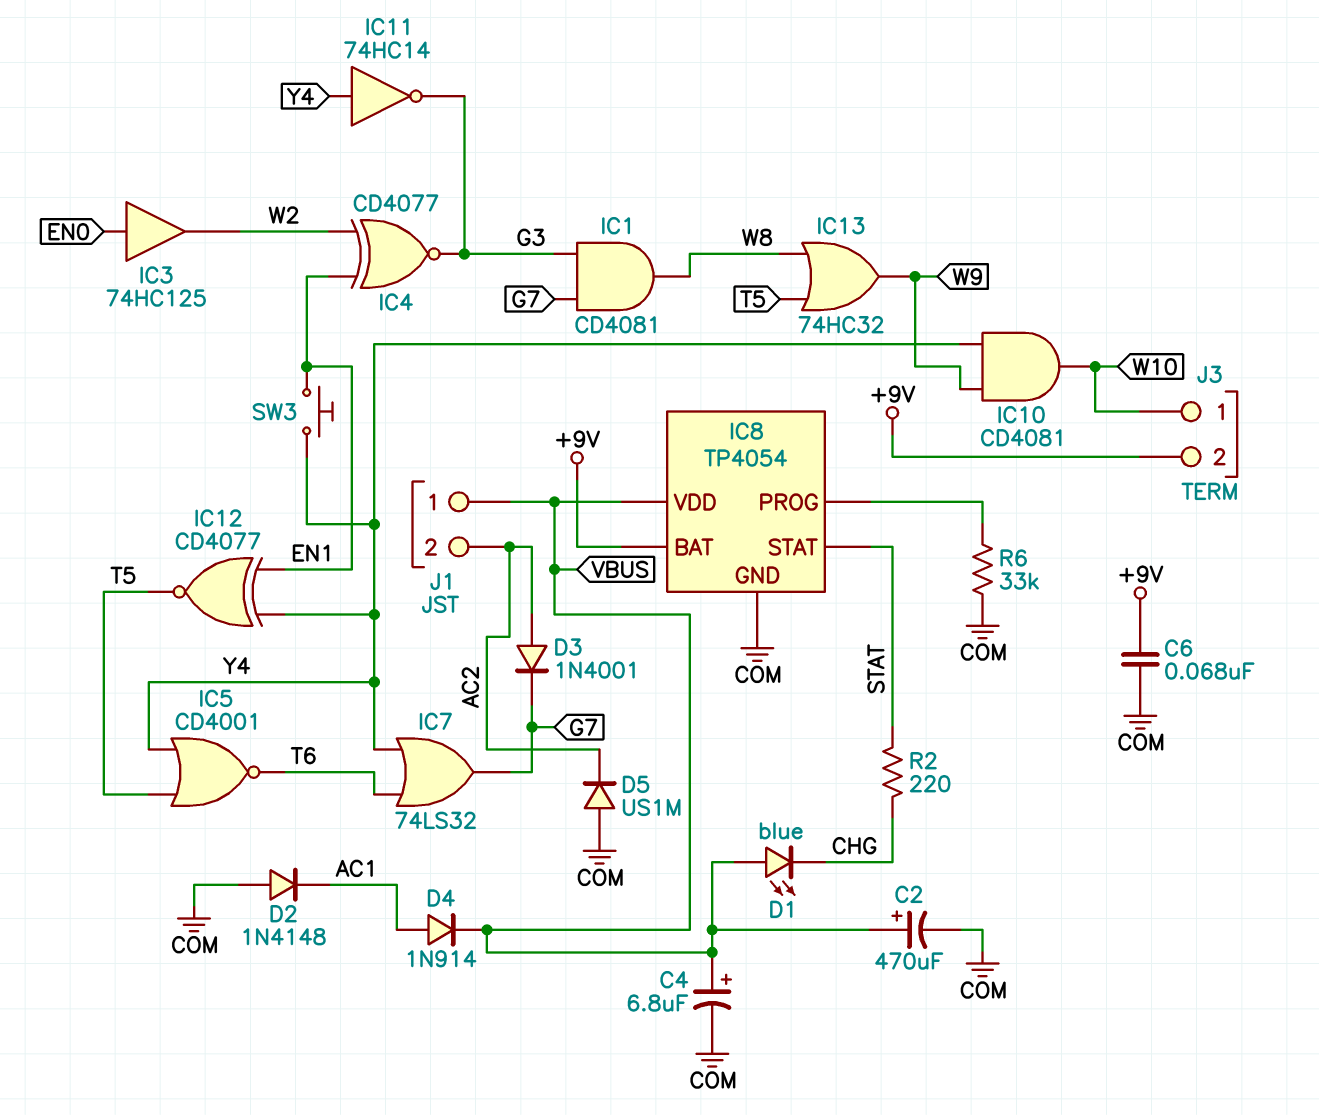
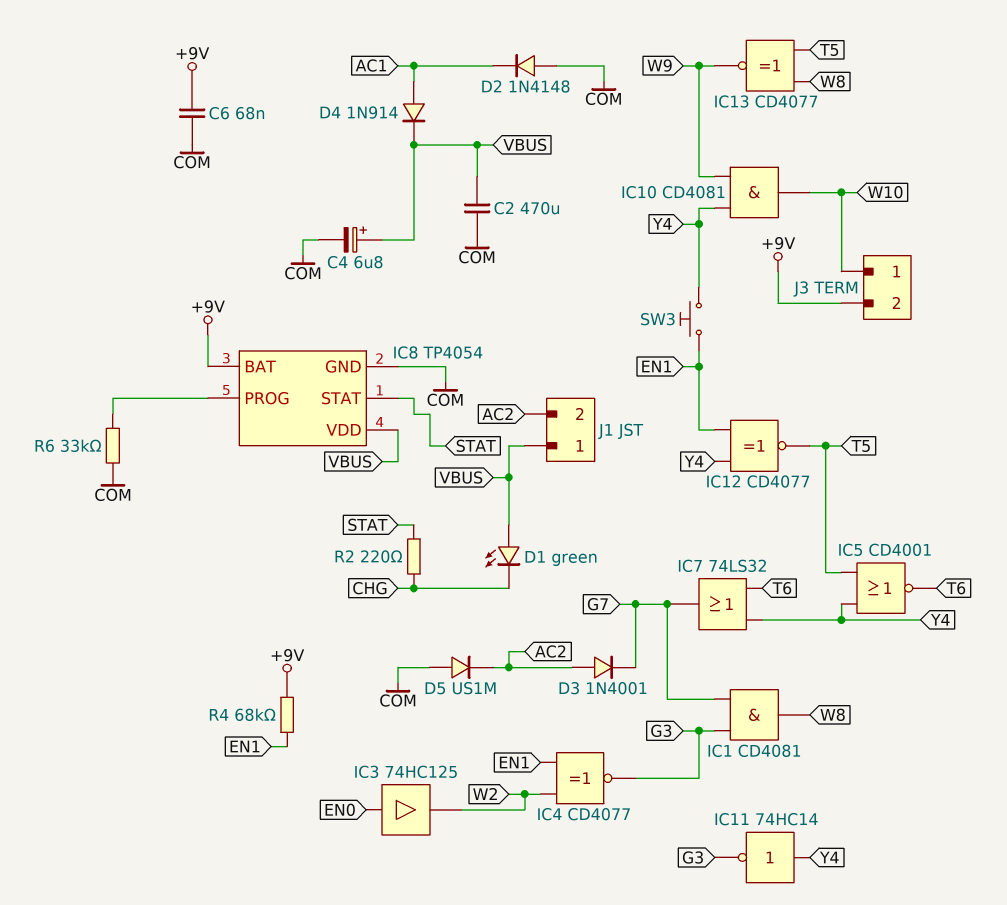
C2: 470uF (plus VBUS, minus COM) -> 470uF (COM, VBUS)
D1: LED blue (A VBUS, K CHG) -> LED green (A VBUS, K CHG)
IC13: OR 74HC32 (in T5, in W8, out W9) -> XNOR CD4077 (in T5, in W8, out W9)
R4: none -> 68k (+9V, EN1)

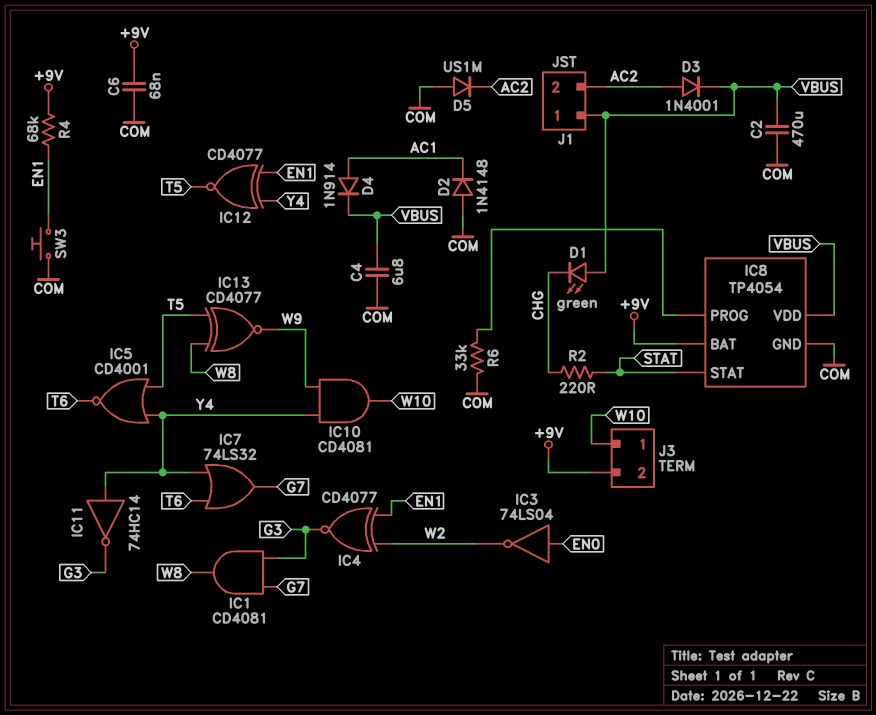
C4: 6.8uF (plus VBUS, minus COM) -> 6.8uF (COM, VBUS)
D3: diode 1N4001 (A AC2, K G7) -> diode 1N4001 (A AC2, K VBUS)
IC3: buffer 74HC125 (in EN0, out W2) -> NOT 74LS04 (in EN0, out W2)
SW3: button (EN1, Y4) -> button (COM, EN1)

